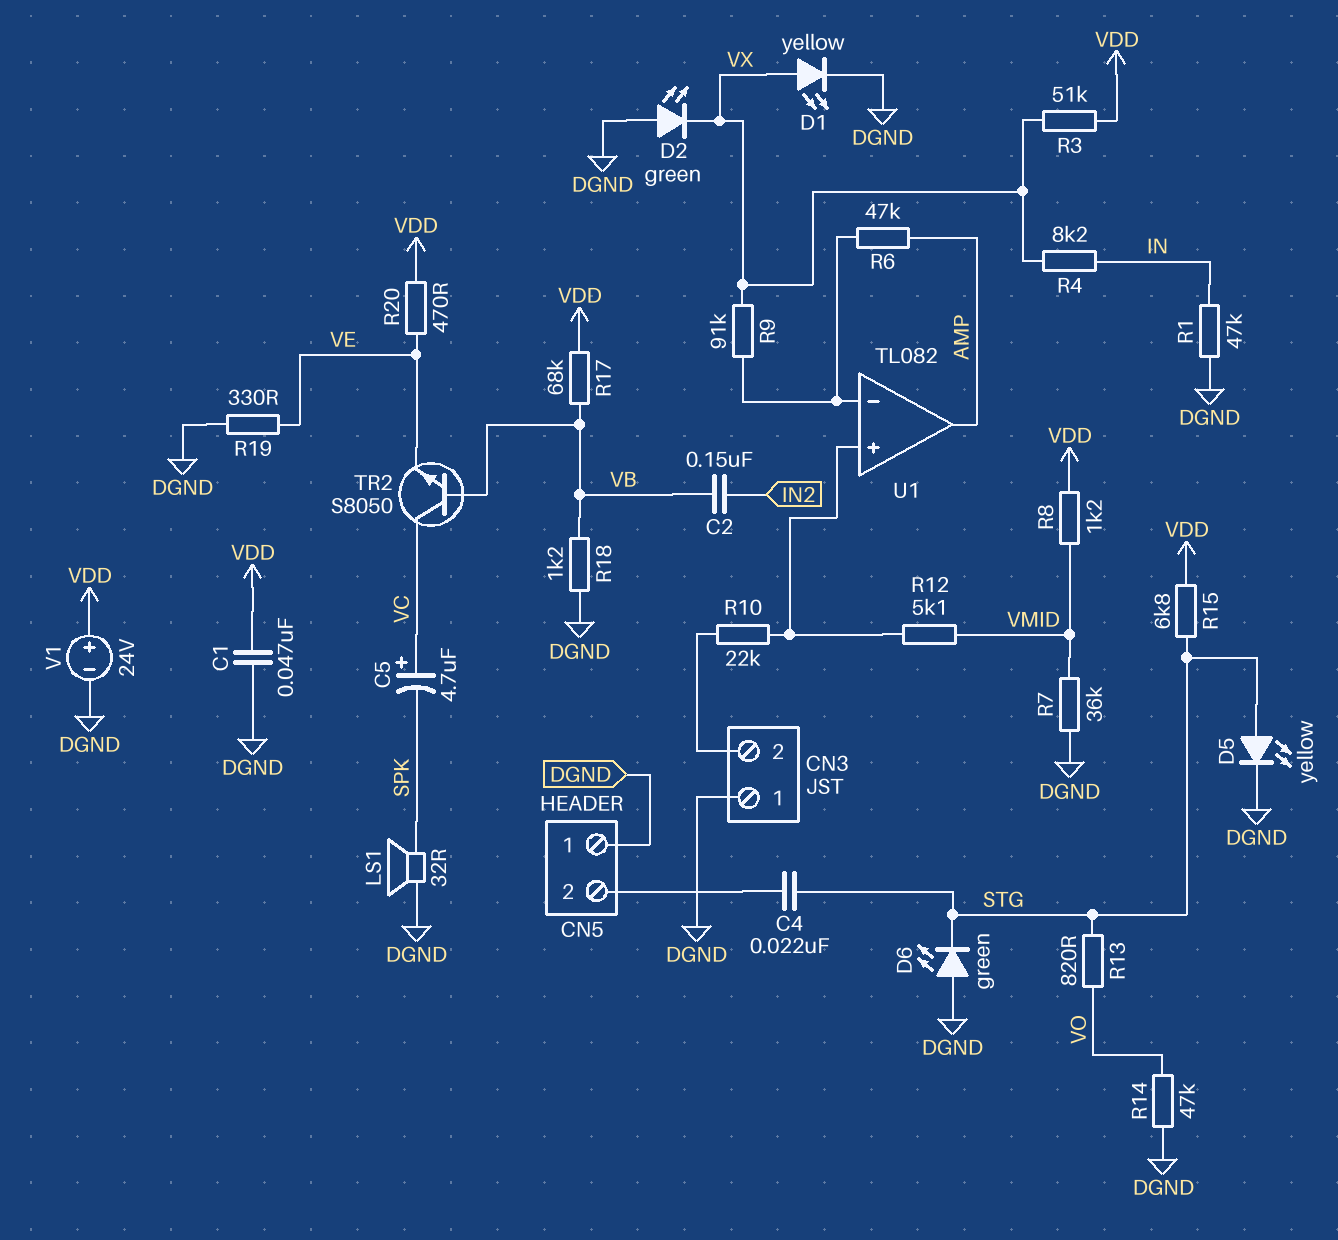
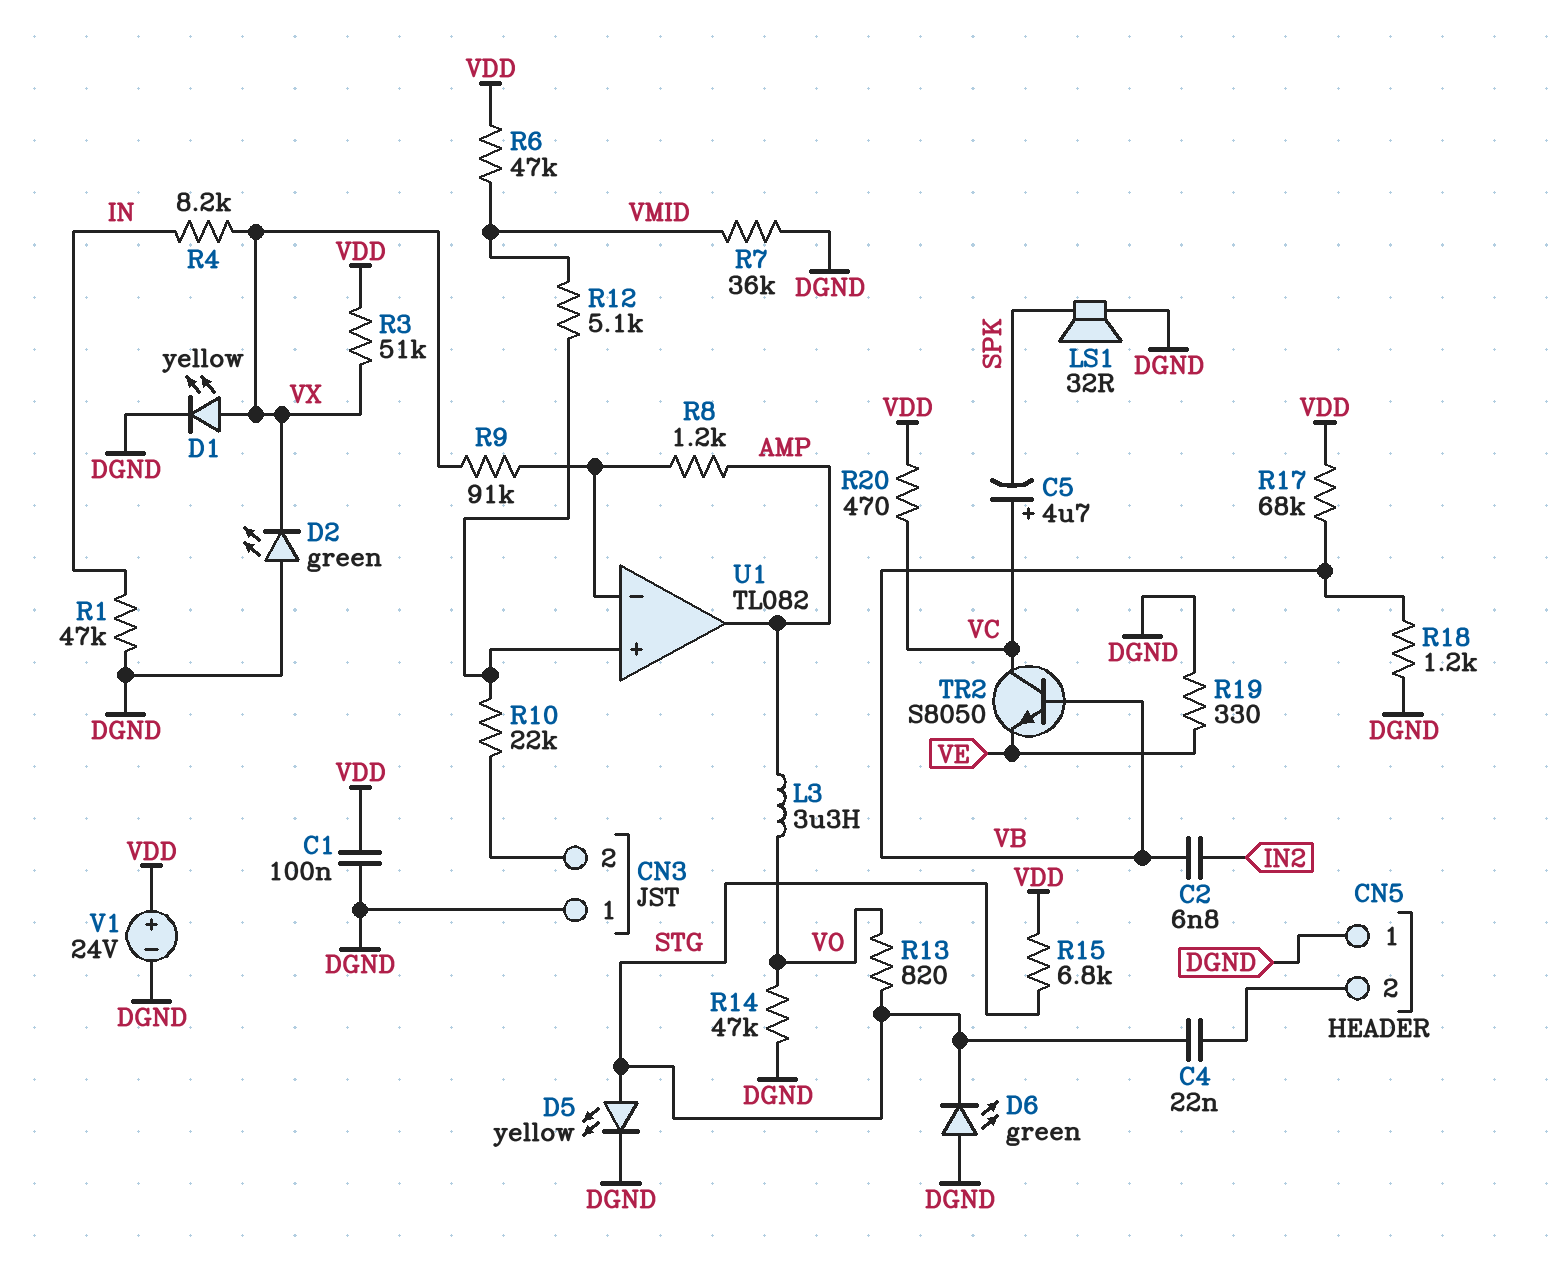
C1: 47nF (DGND, VDD) -> 100nF (DGND, VDD)
C2: 150nF (IN2, VB) -> 6.8nF (IN2, VB)
L3: none -> 3.3uH (AMP, VO)
R6: 47k (AMP, U1/in-) -> 47k (VDD, VMID)
R8: 1.2k (VDD, VMID) -> 1.2k (AMP, U1/in-)
R20: 470 (VDD, VE) -> 470 (VC, VDD)

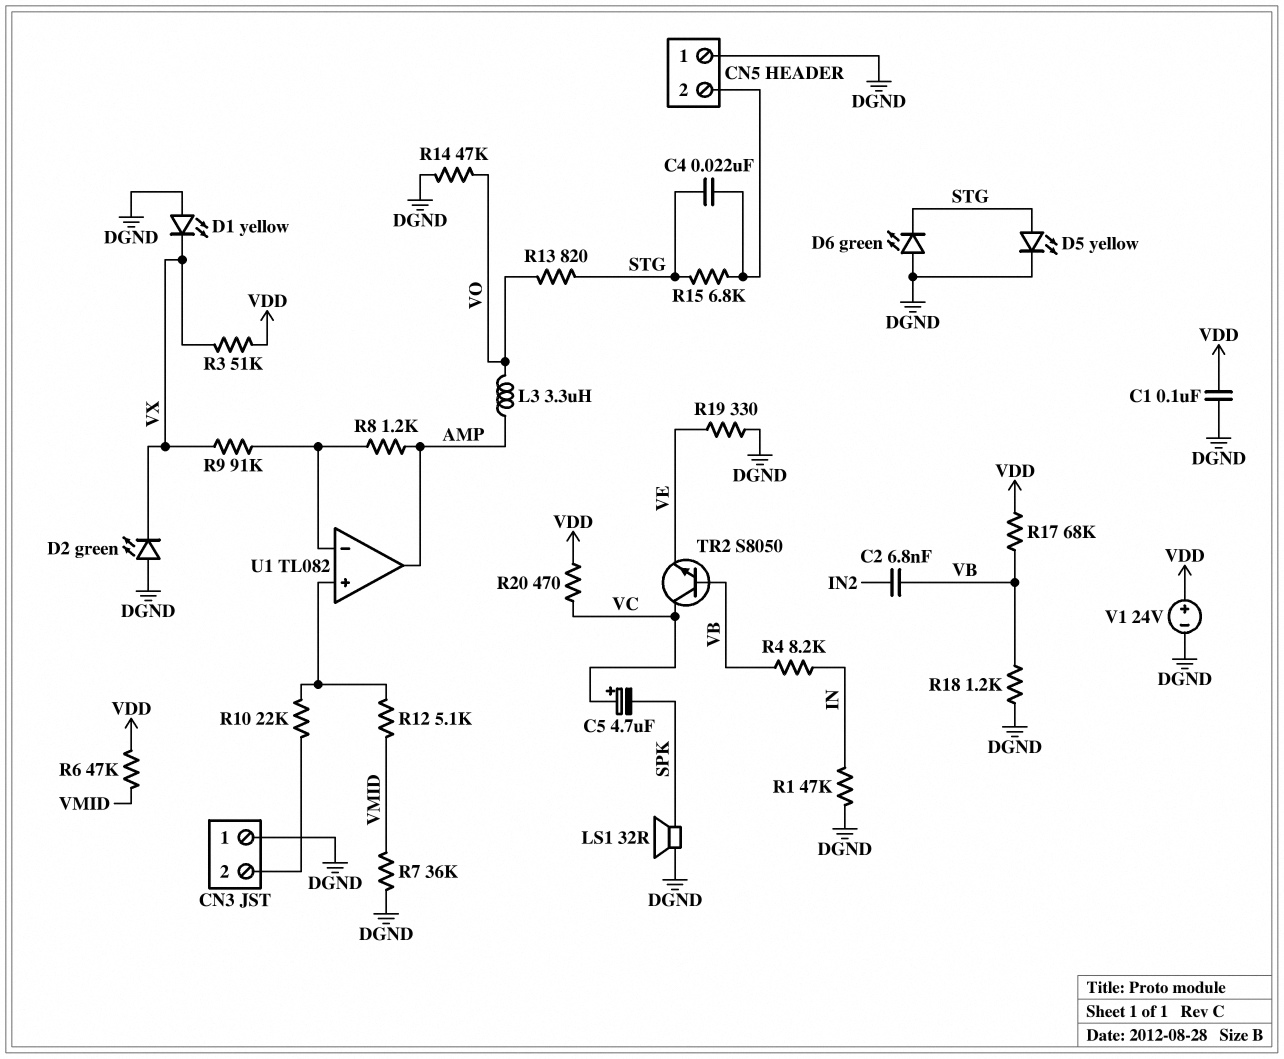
D1: LED yellow (A VX, K DGND) -> LED yellow (A DGND, K VX)
R4: 8.2k (IN, VX) -> 8.2k (IN, VB)
R15: 6.8k (STG, VDD) -> 6.8k (CN5/2, STG)

